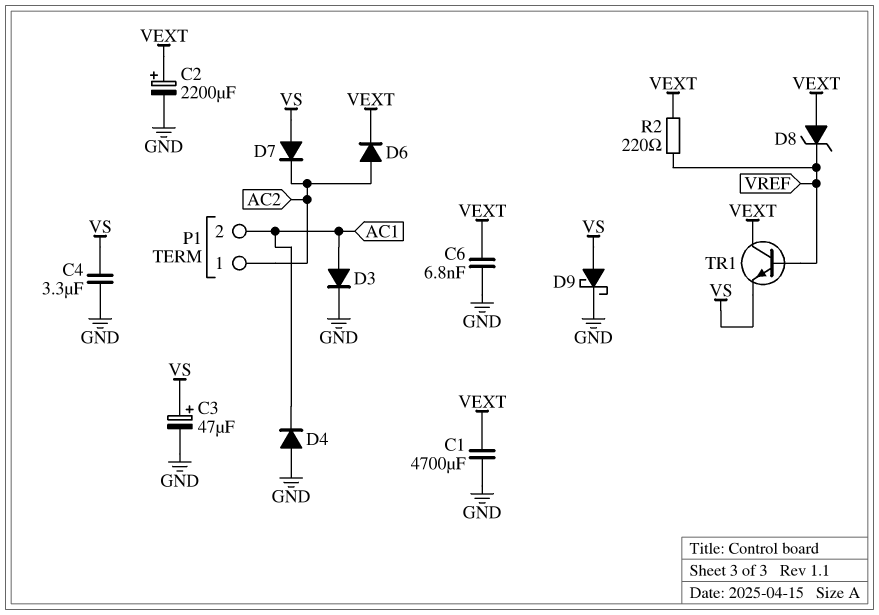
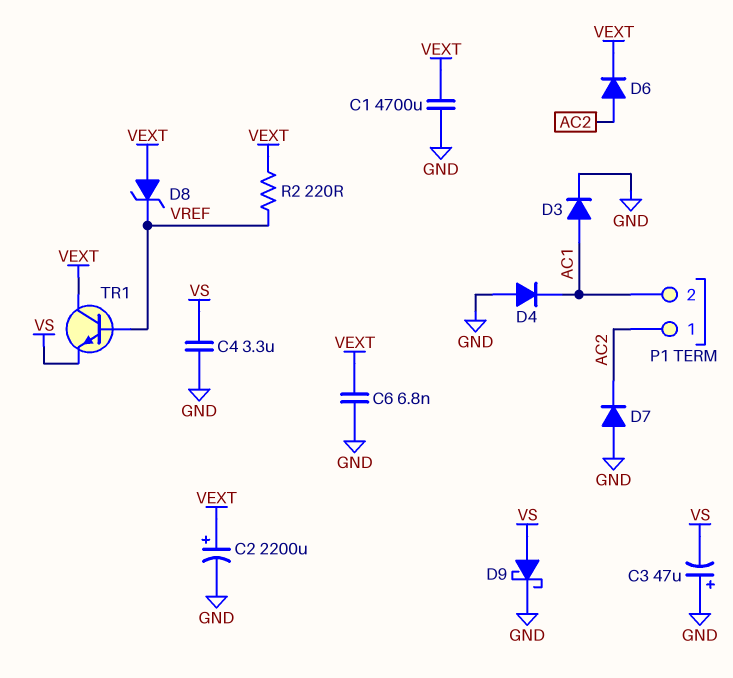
C3: 47uF (plus VS, minus GND) -> 47uF (plus GND, minus VS)
D7: diode (A VS, K AC2) -> diode (A GND, K AC2)

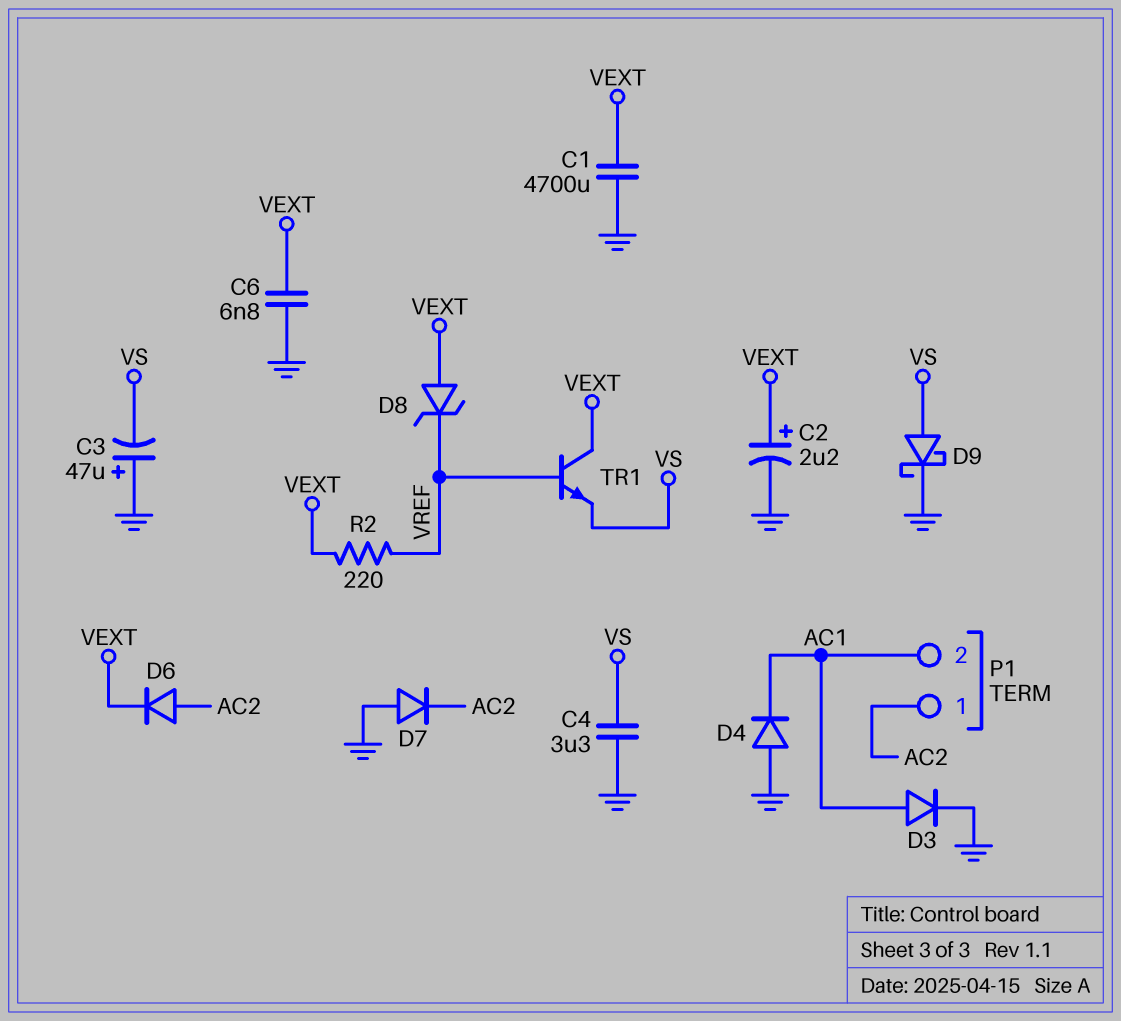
C2: 2200uF (plus VEXT, minus GND) -> 2.2uF (plus VEXT, minus GND)

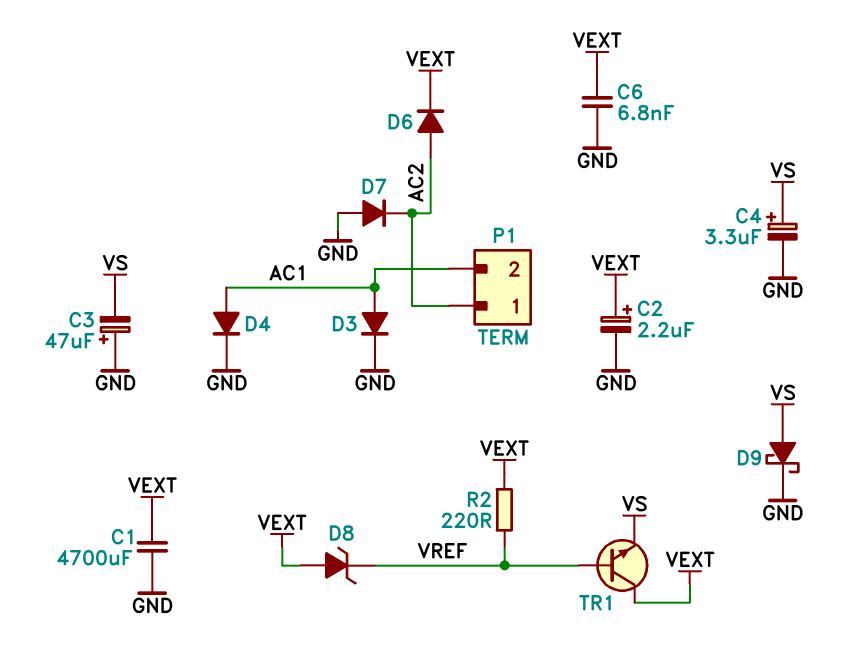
C4: 3.3uF (GND, VS) -> 3.3uF (plus VS, minus GND)
D4: diode (A GND, K AC1) -> diode (A AC1, K GND)

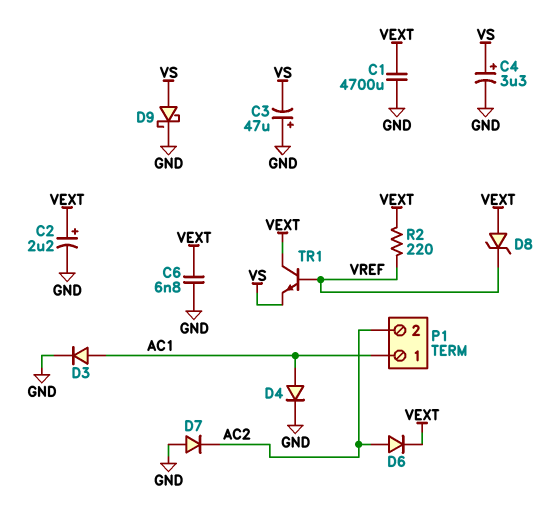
P1 pin 1: AC2 -> AC1
P1 pin 2: AC1 -> AC2

